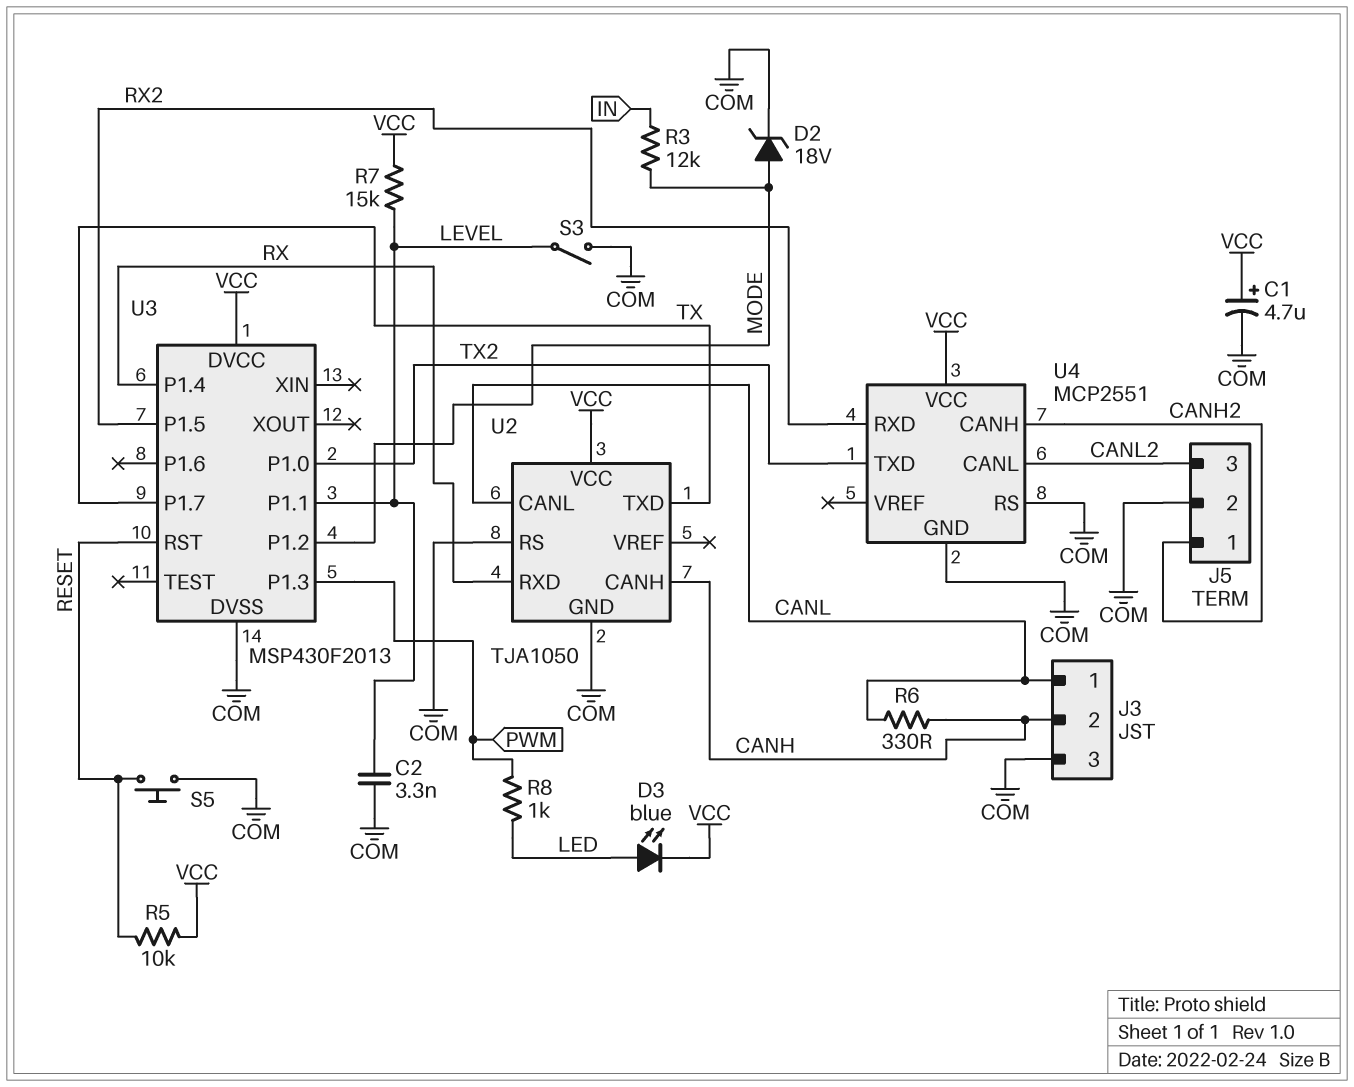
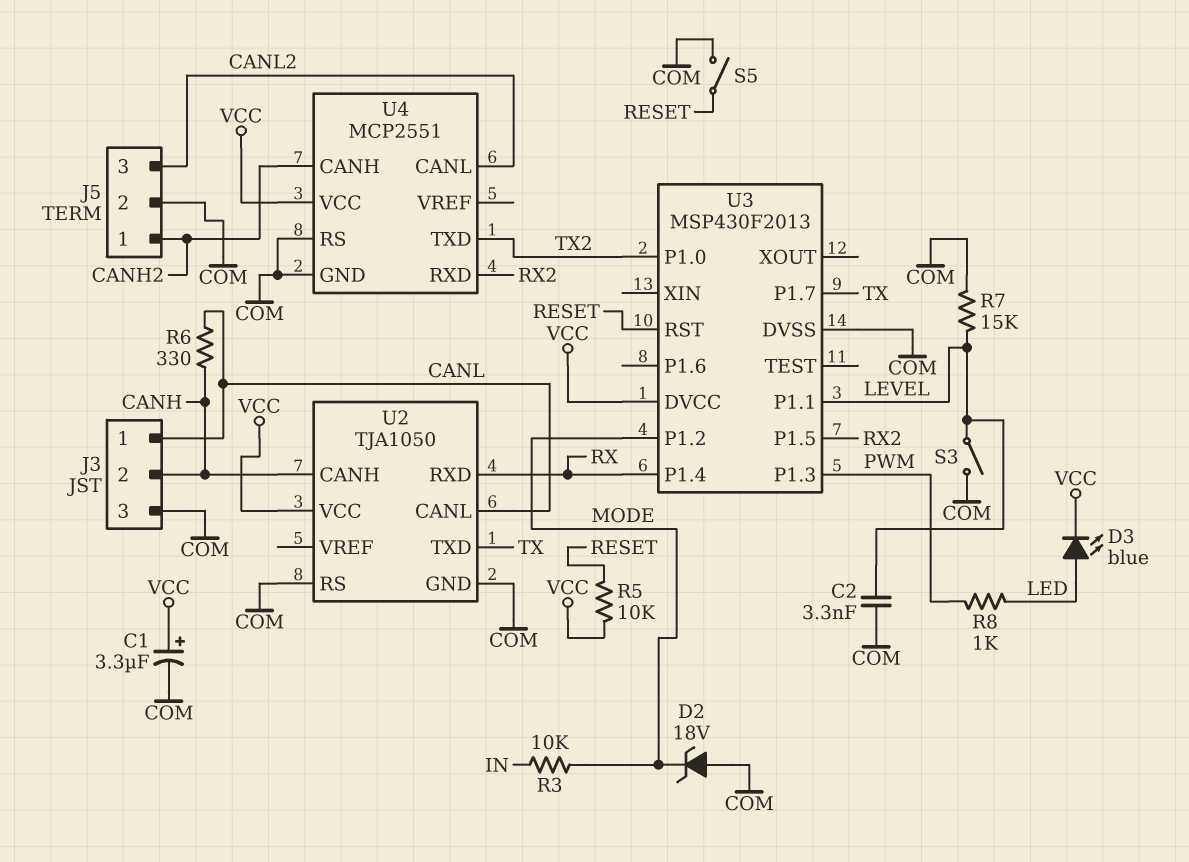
C1: 4.7uF (plus VCC, minus COM) -> 3.3uF (plus VCC, minus COM)
D2: zener 18V (A MODE, K COM) -> zener 18V (A COM, K MODE)
R3: 12k (IN, MODE) -> 10k (IN, MODE)
R7: 15k (LEVEL, VCC) -> 15k (COM, LEVEL)
S5: button (COM, RESET) -> switch (COM, RESET)

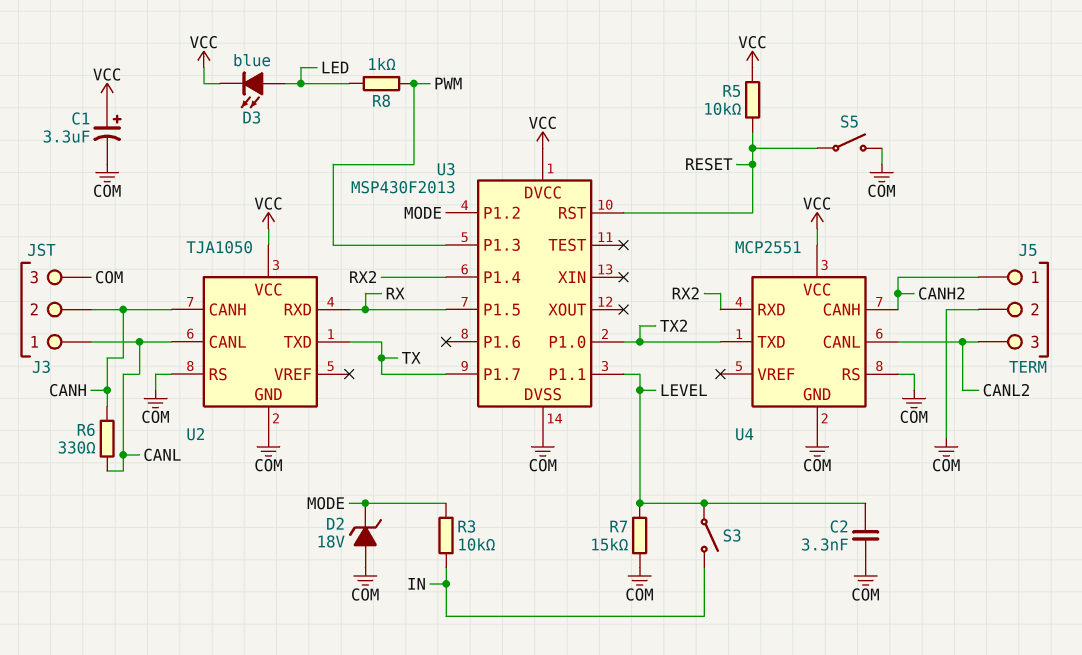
S3: switch (COM, LEVEL) -> switch (IN, LEVEL)
U3 pin P1.4: RX -> RX2
U3 pin P1.5: RX2 -> RX

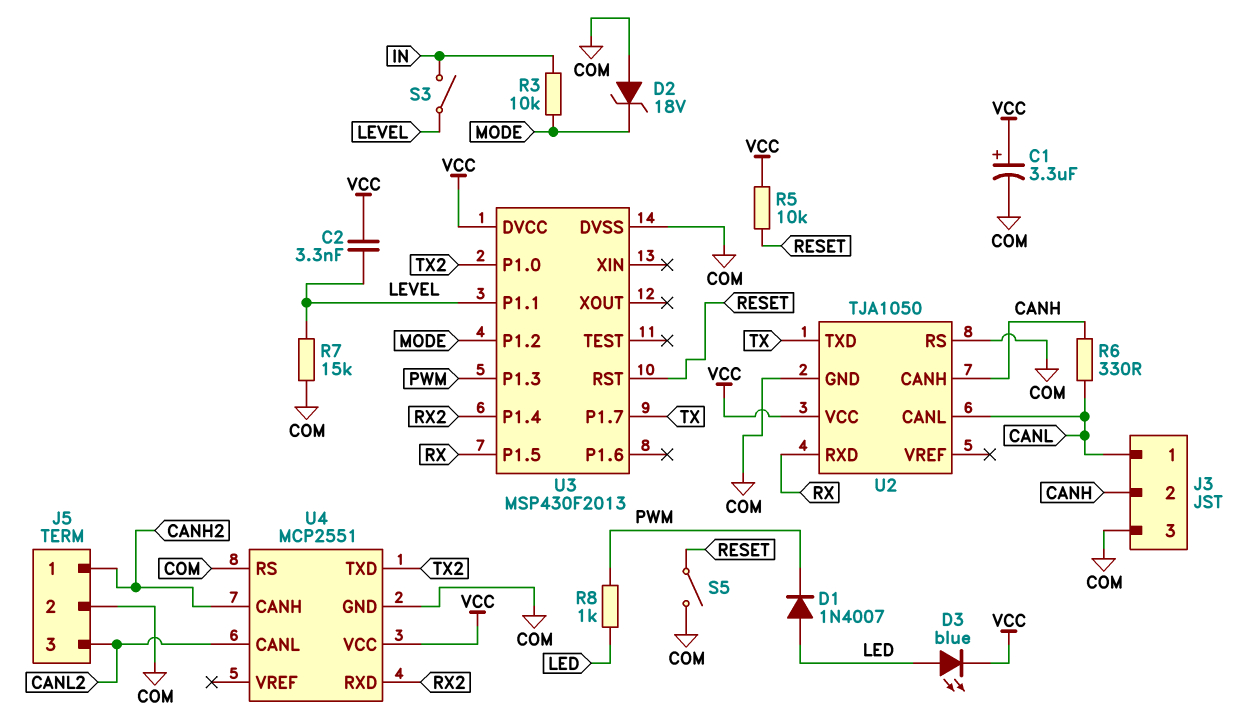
C2: 3.3nF (COM, LEVEL) -> 3.3nF (LEVEL, VCC)
D1: none -> diode 1N4007 (A LED, K PWM)

